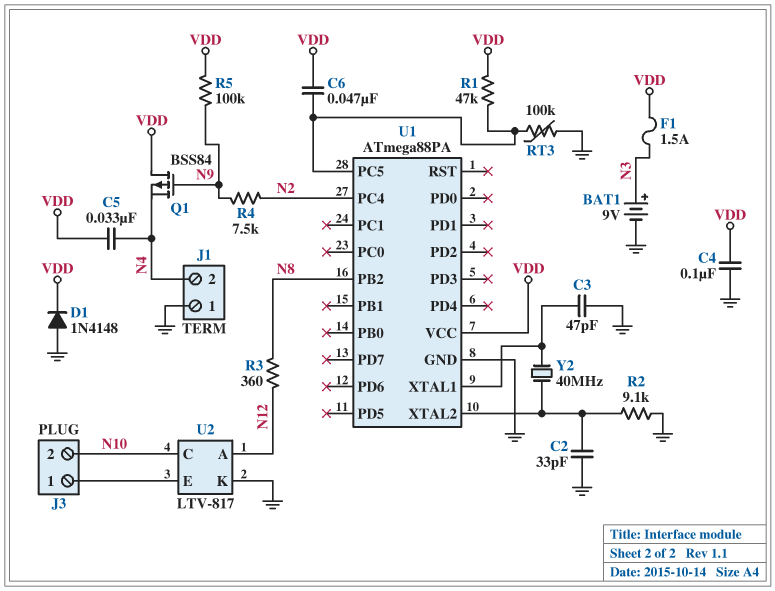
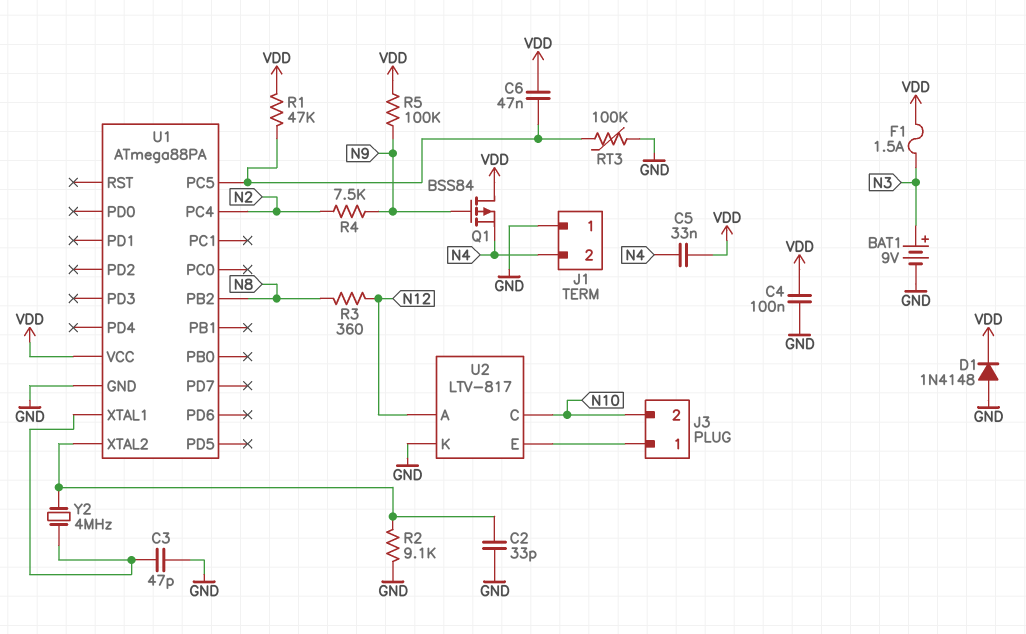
Y2: 40MHz (U1/XTAL1, U1/XTAL2) -> 4MHz (U1/XTAL1, U1/XTAL2)

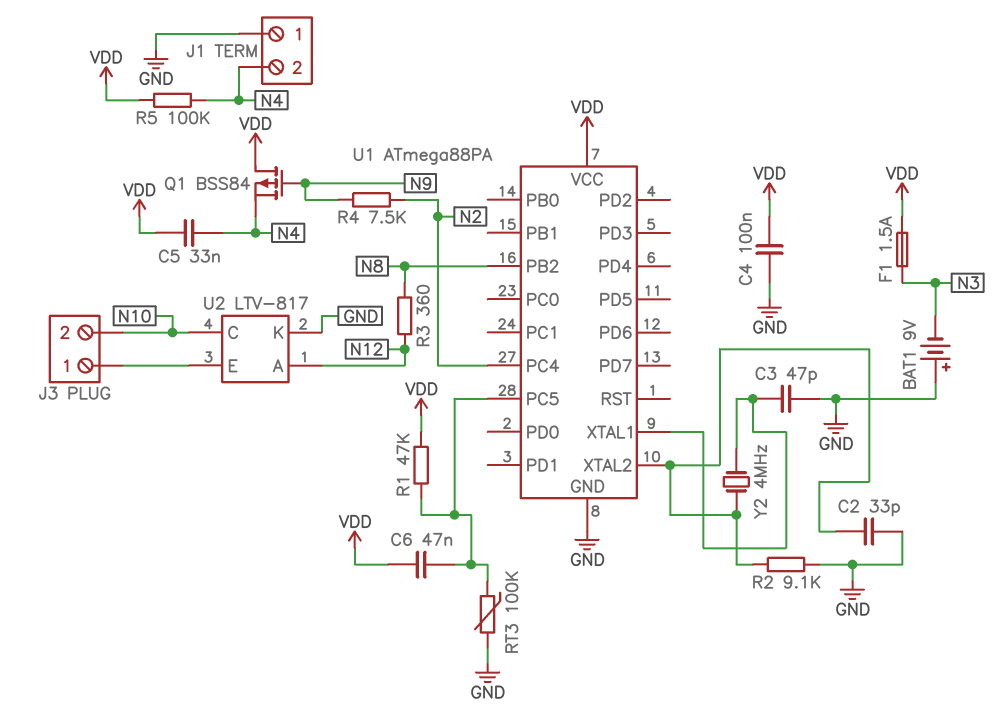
BAT1: 9V (plus N3, minus GND) -> 9V (plus GND, minus N3)
D1: diode 1N4148 (A GND, K VDD) -> none
R5: 100k (N9, VDD) -> 100k (N4, VDD)

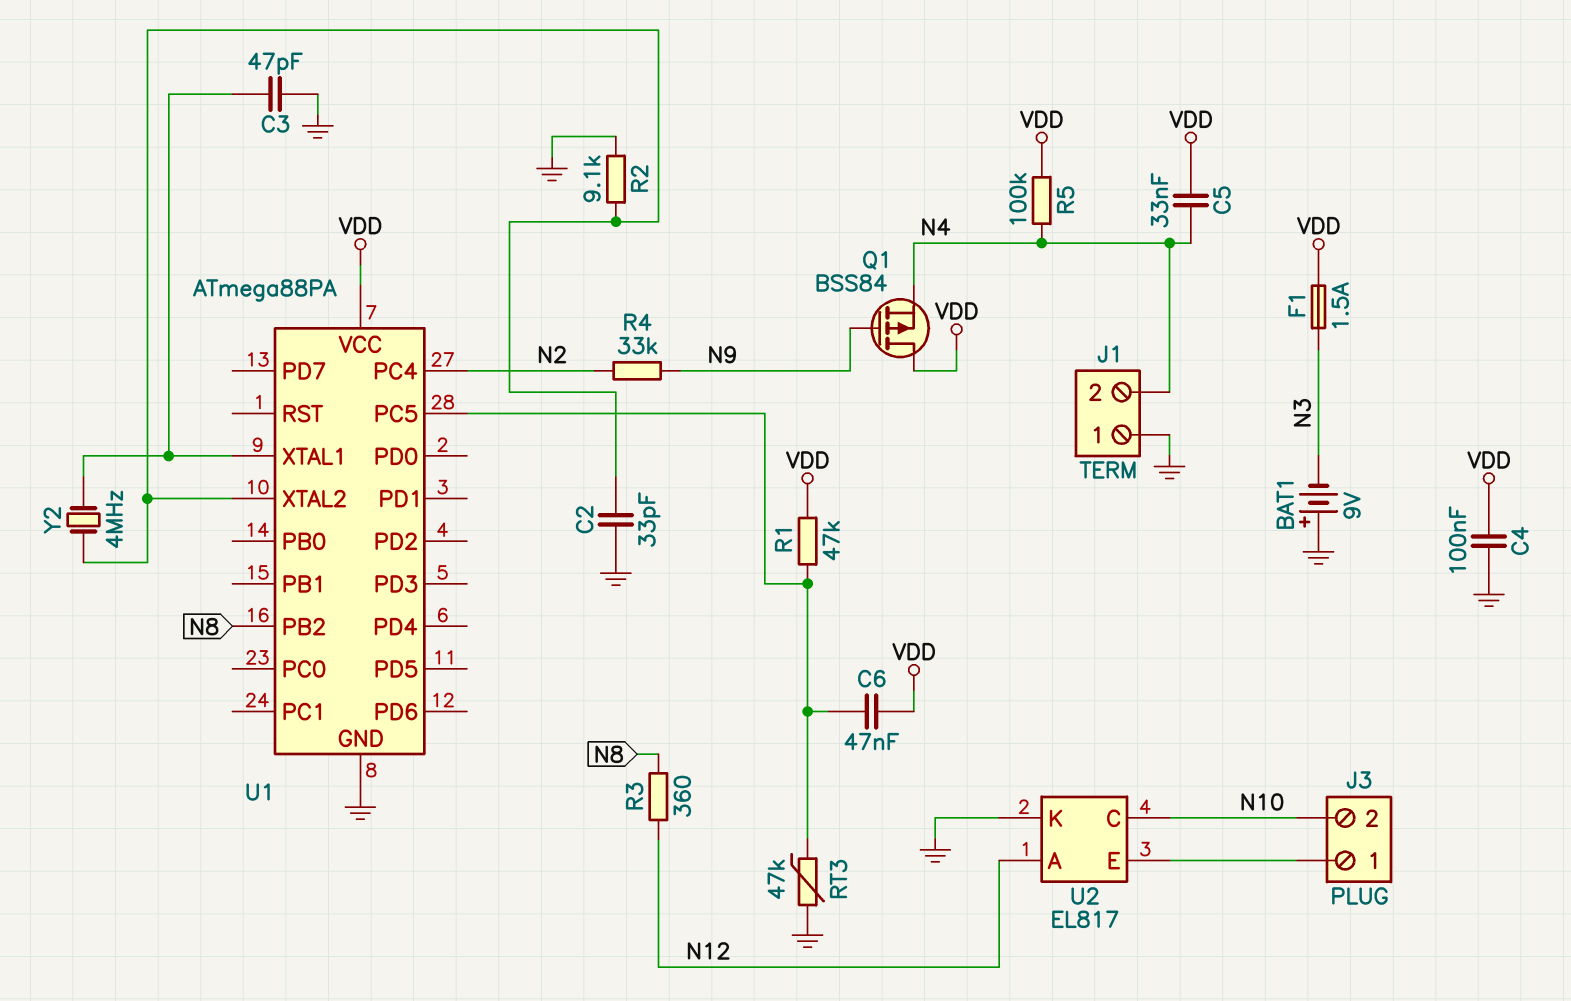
R4: 7.5k (N2, N9) -> 33k (N2, N9)
RT3: 100k (GND, U1/PC5) -> 47k (GND, U1/PC5)
U2: LTV-817 -> EL817

